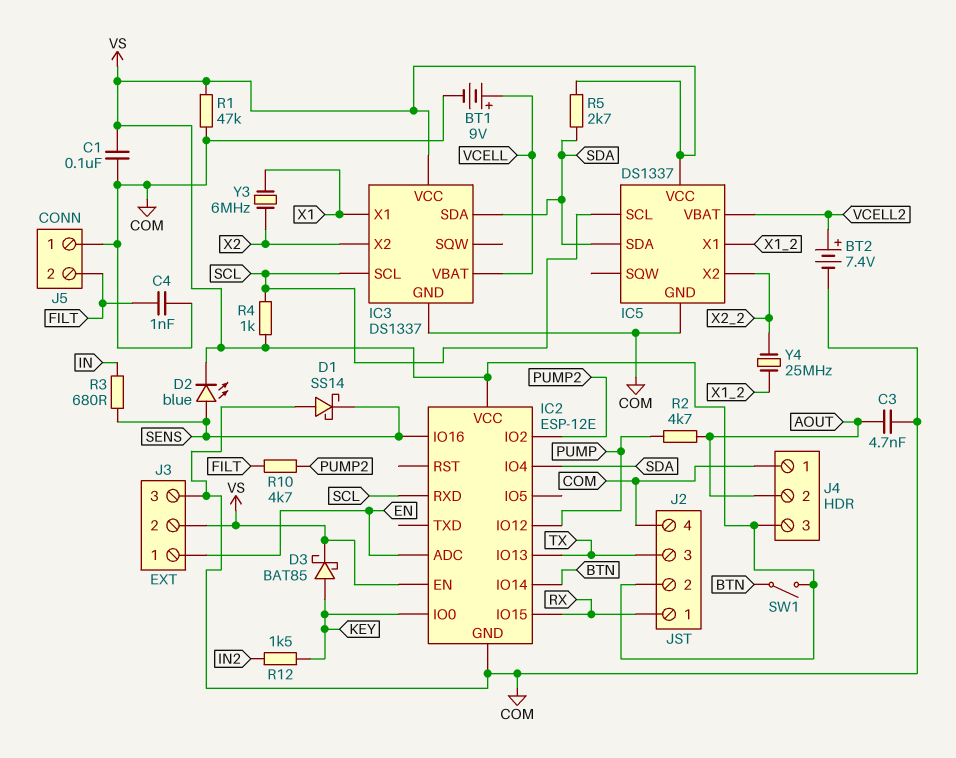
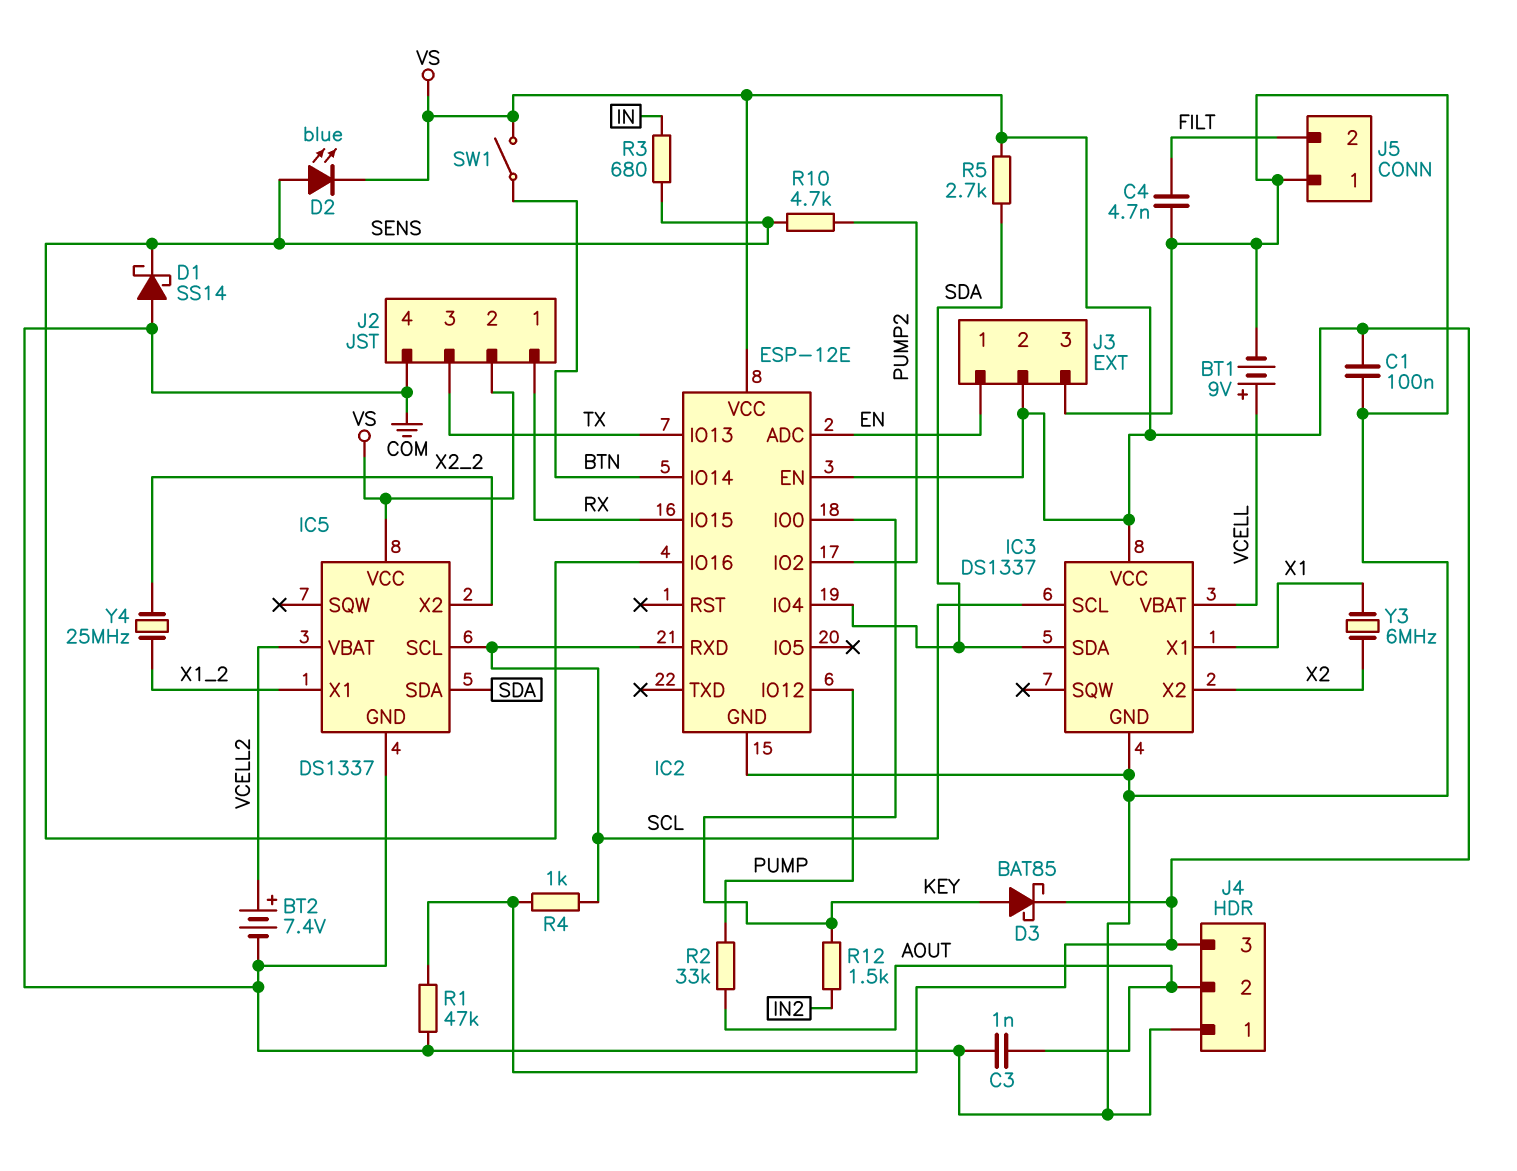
C3: 4.7nF (AOUT, COM) -> 1nF (AOUT, COM)
C4: 1nF (COM, FILT) -> 4.7nF (COM, FILT)
R2: 4.7k (AOUT, PUMP) -> 33k (AOUT, PUMP)
R10: 4.7k (FILT, PUMP2) -> 4.7k (PUMP2, SENS)

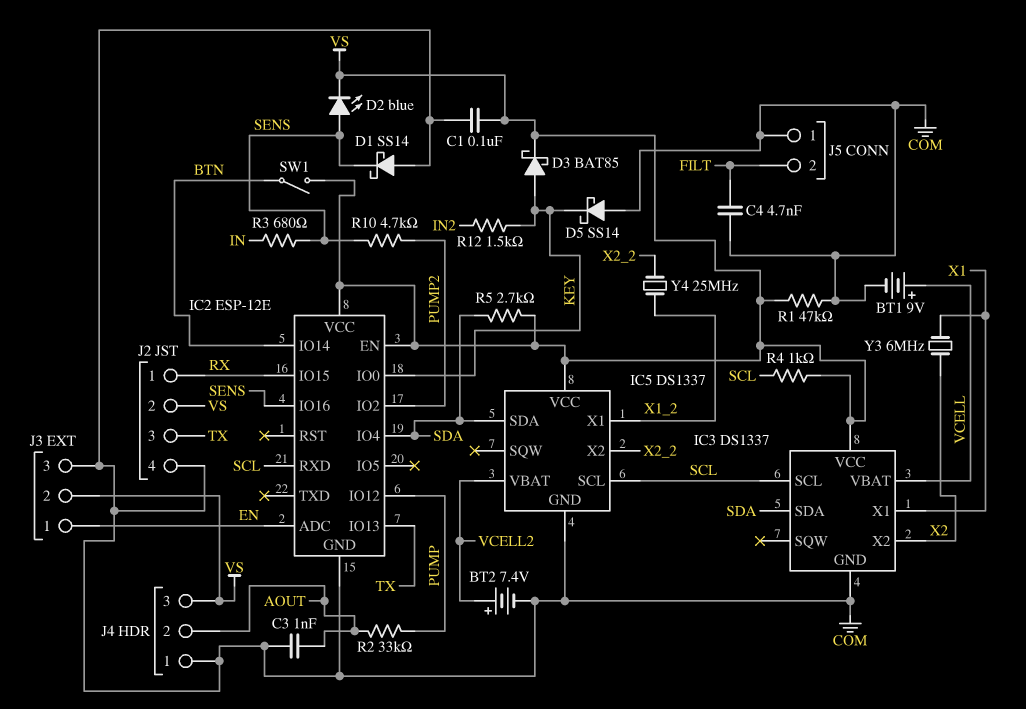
D5: none -> schottky SS14 (A COM, K KEY)

